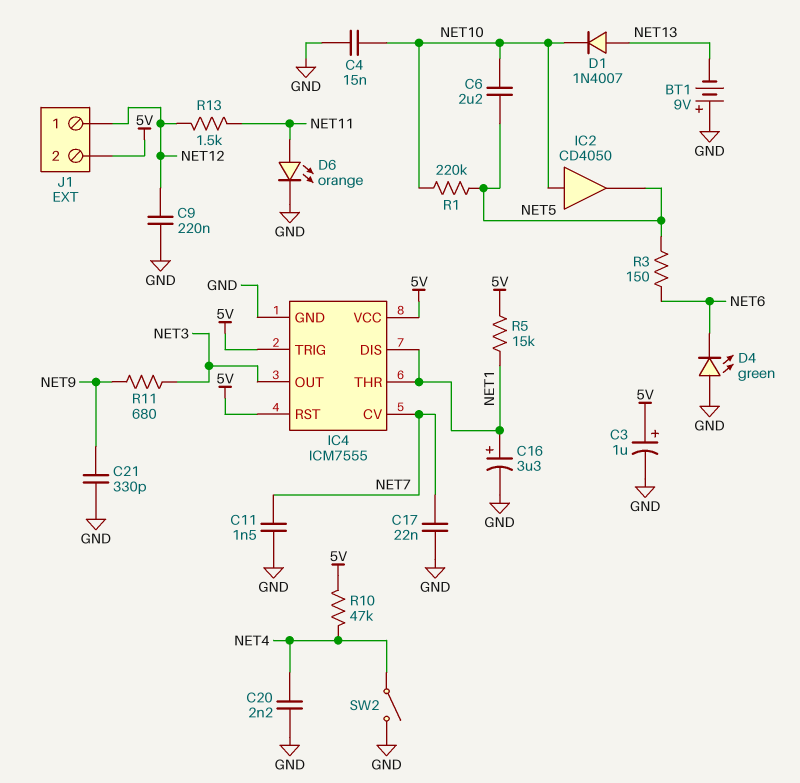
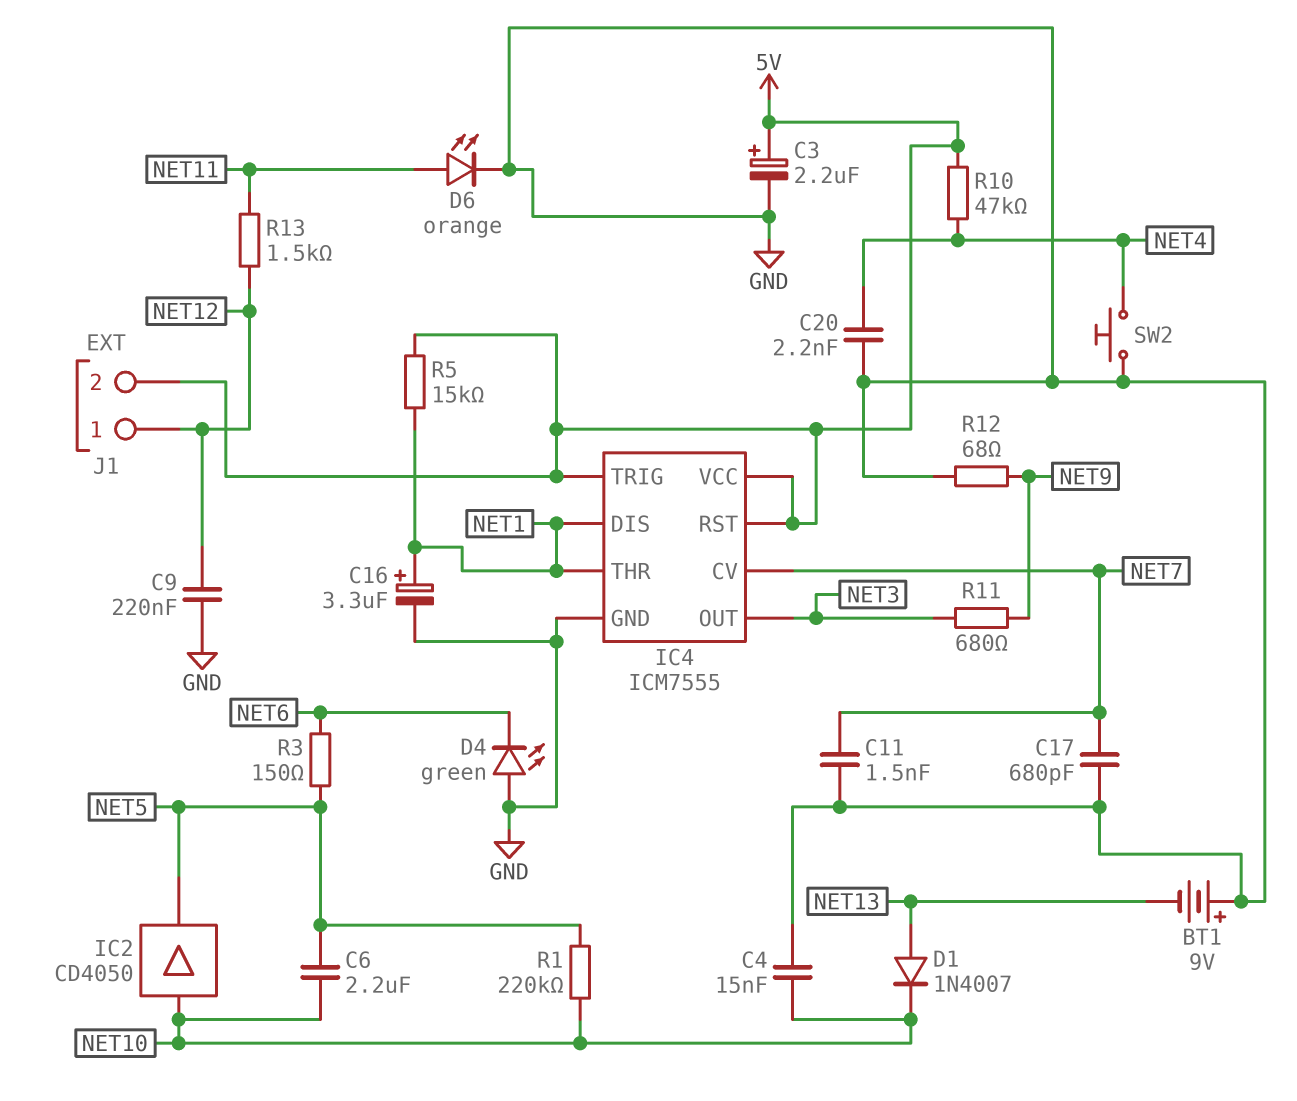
C3: 1uF (plus 5V, minus GND) -> 2.2uF (plus 5V, minus GND)
C17: 22nF (GND, NET7) -> 680pF (GND, NET7)
C21: 330pF (GND, NET9) -> none
R12: none -> 68 (GND, NET9)
SW2: switch (GND, NET4) -> button (GND, NET4)

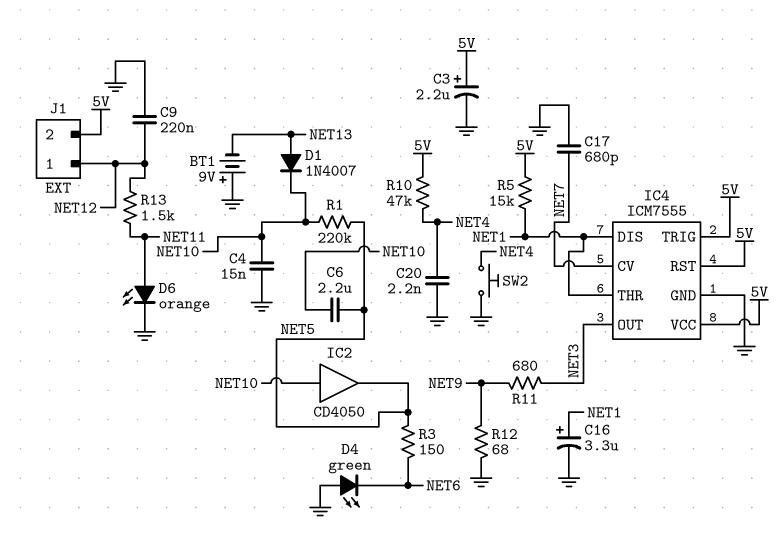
C11: 1.5nF (GND, NET7) -> none

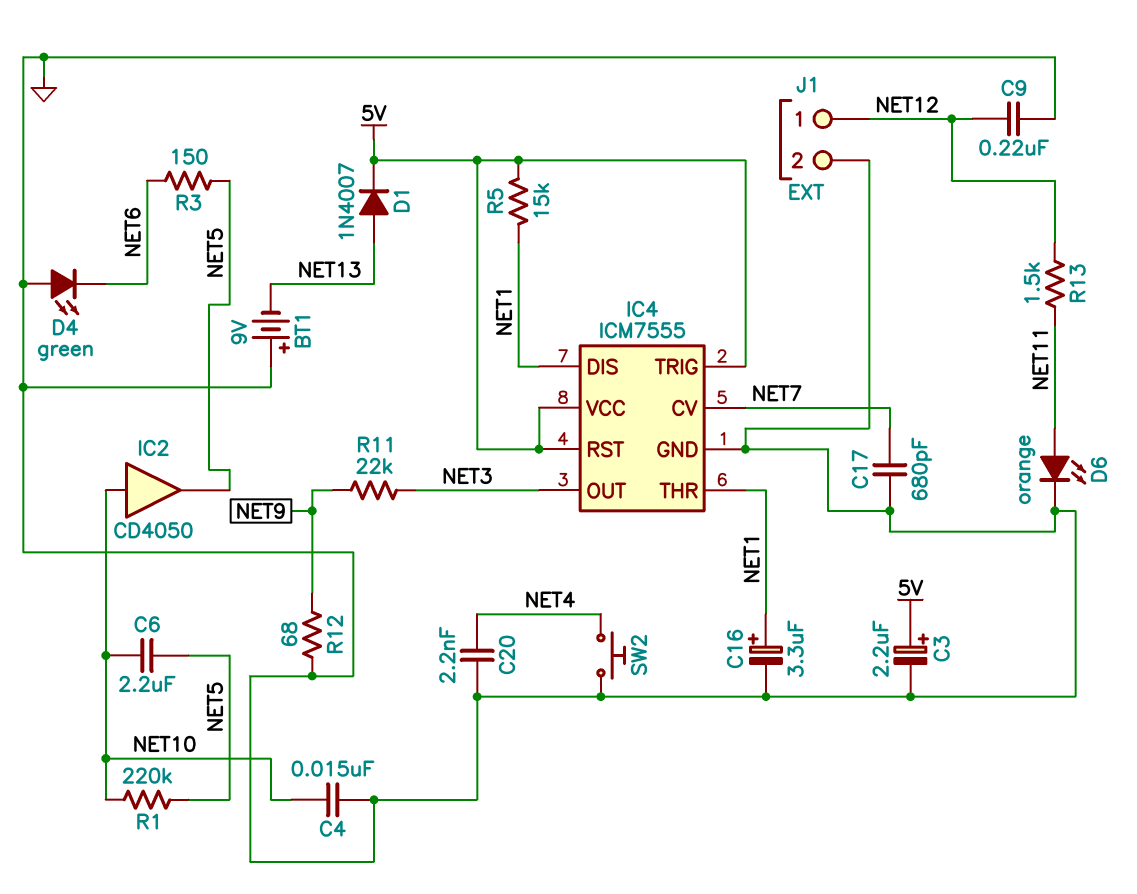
D1: diode 1N4007 (A NET13, K NET10) -> diode 1N4007 (A NET13, K 5V)
J1 pin 2: 5V -> GND
R10: 47k (5V, NET4) -> none
R11: 680 (NET3, NET9) -> 22k (NET3, NET9)

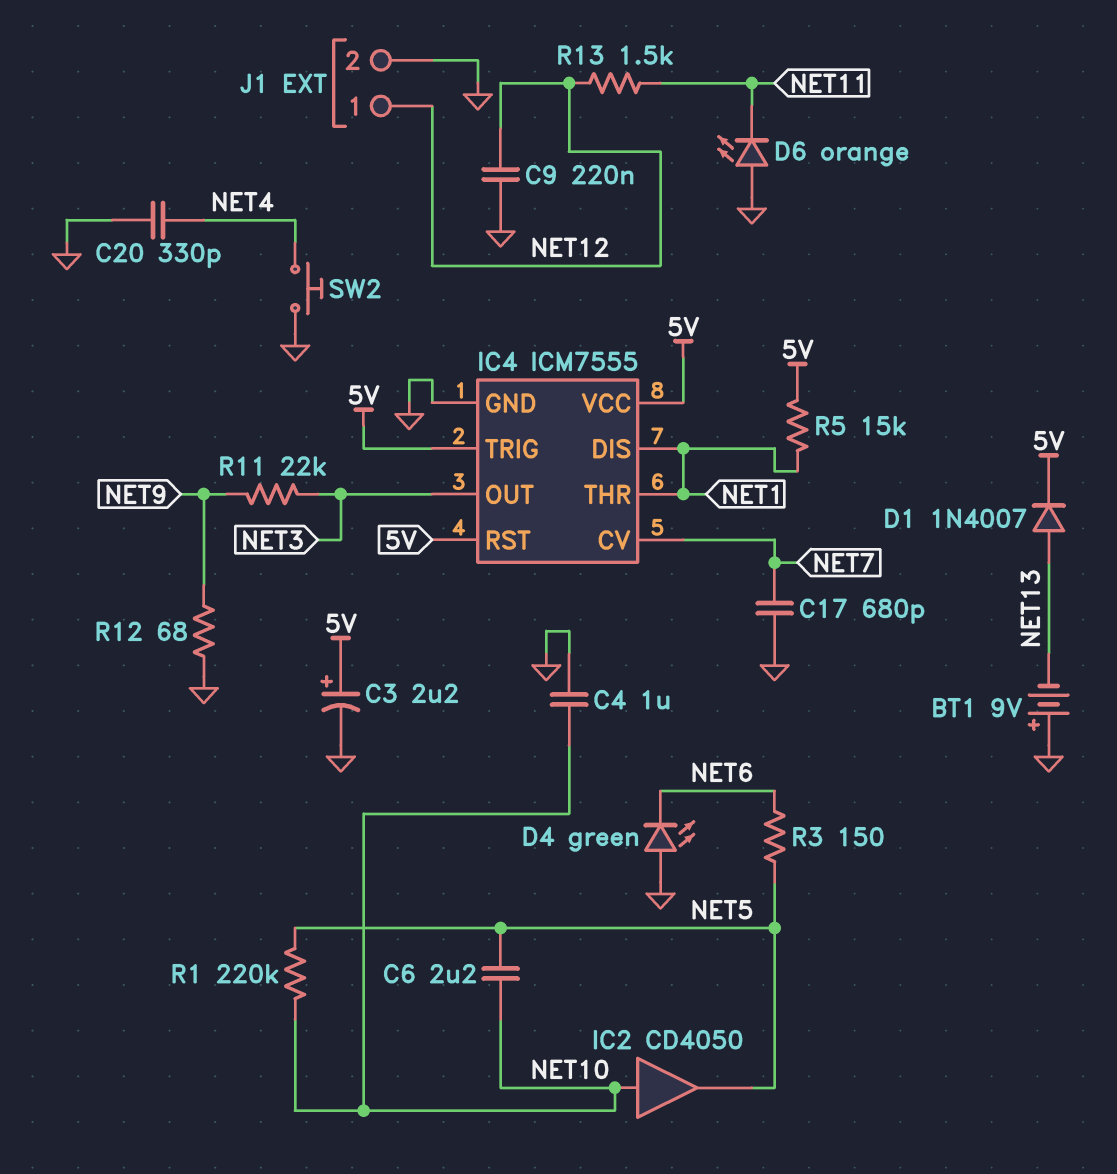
C4: 15nF (GND, NET10) -> 1uF (GND, NET10)
C16: 3.3uF (plus NET1, minus GND) -> none
C20: 2.2nF (GND, NET4) -> 330pF (GND, NET4)
D6: LED orange (A NET11, K GND) -> LED orange (A GND, K NET11)

